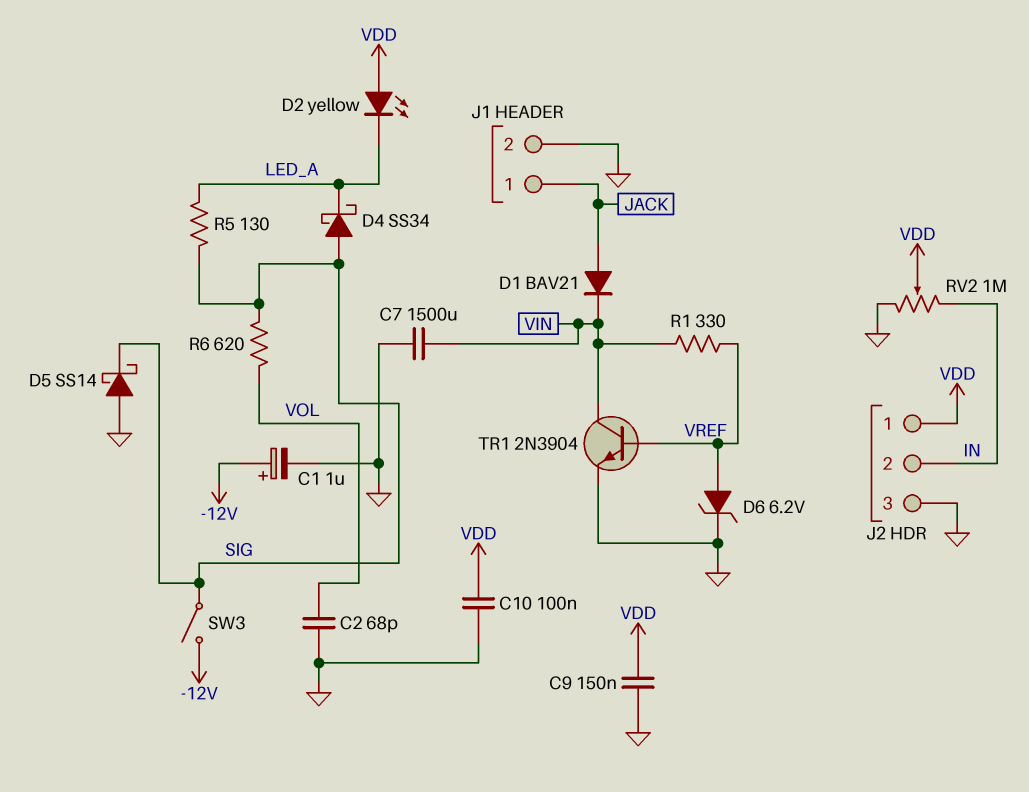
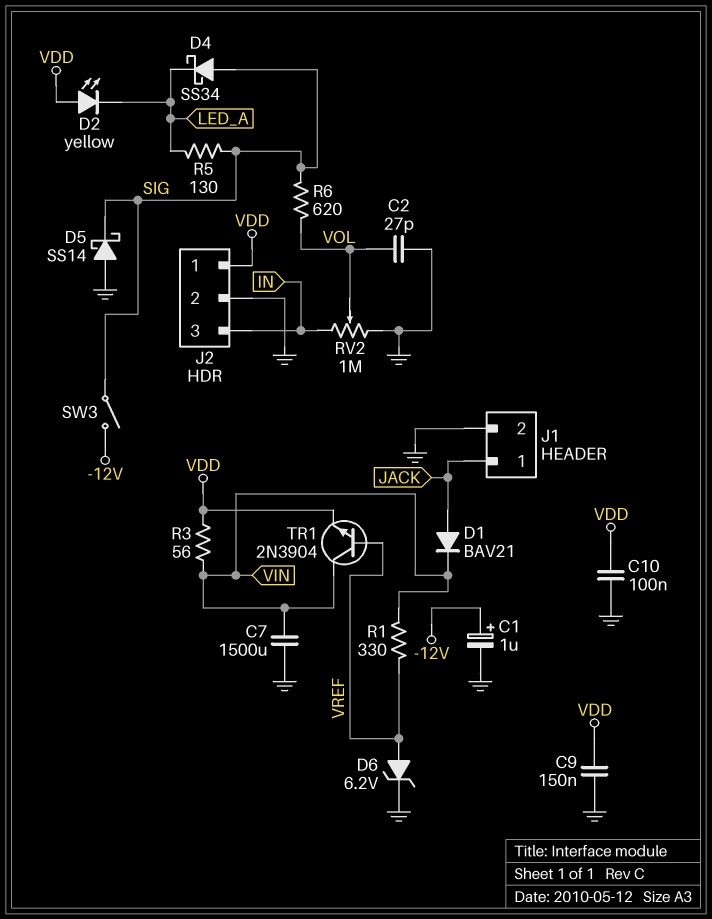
C2: 68pF (GND, VOL) -> 27pF (GND, VOL)
J2 pin 2: IN -> GND
J2 pin 3: GND -> IN
R3: none -> 56 (VDD, VIN)
RV2: 1M (GND, IN, wiper VDD) -> 1M (GND, IN, wiper VOL)
TR1: NPN 2N3904 (B VREF, C VIN, E GND) -> NPN 2N3904 (B VREF, C VIN, E VDD)

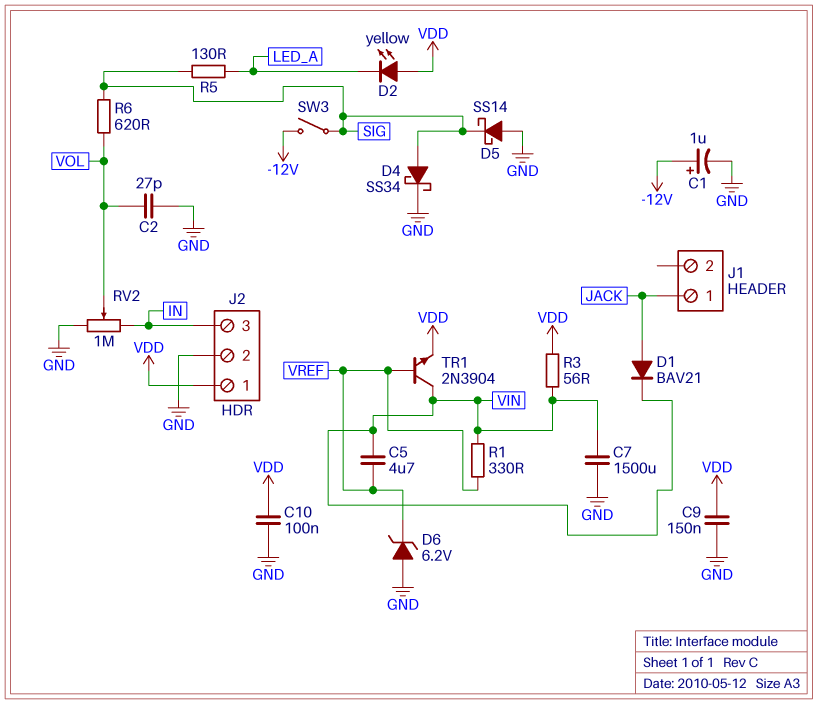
C5: none -> 4.7uF (VIN, VREF)
D4: schottky SS34 (A SIG, K LED_A) -> schottky SS34 (A SIG, K GND)
D6: zener 6.2V (A VREF, K GND) -> zener 6.2V (A GND, K VREF)
J1 pin 2: GND -> none

